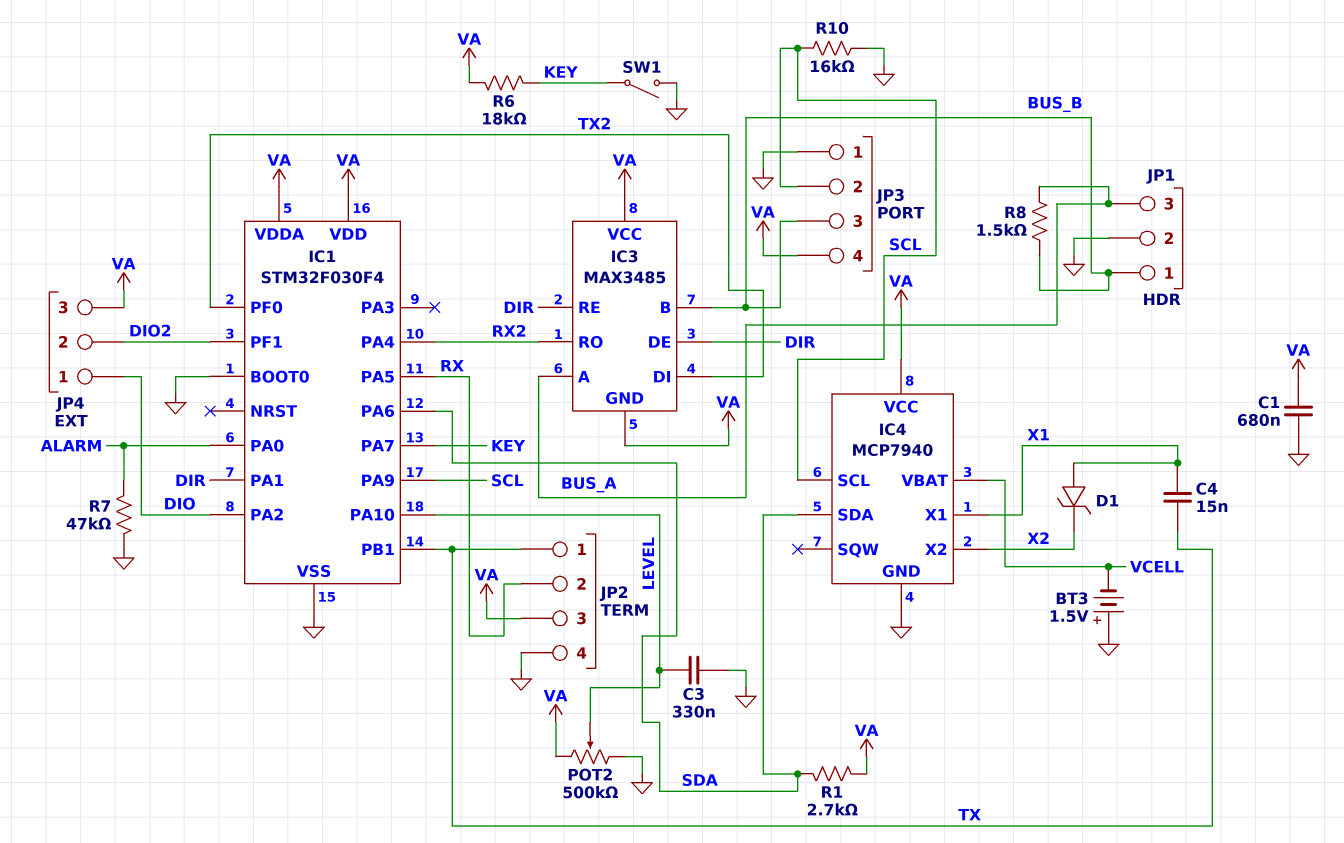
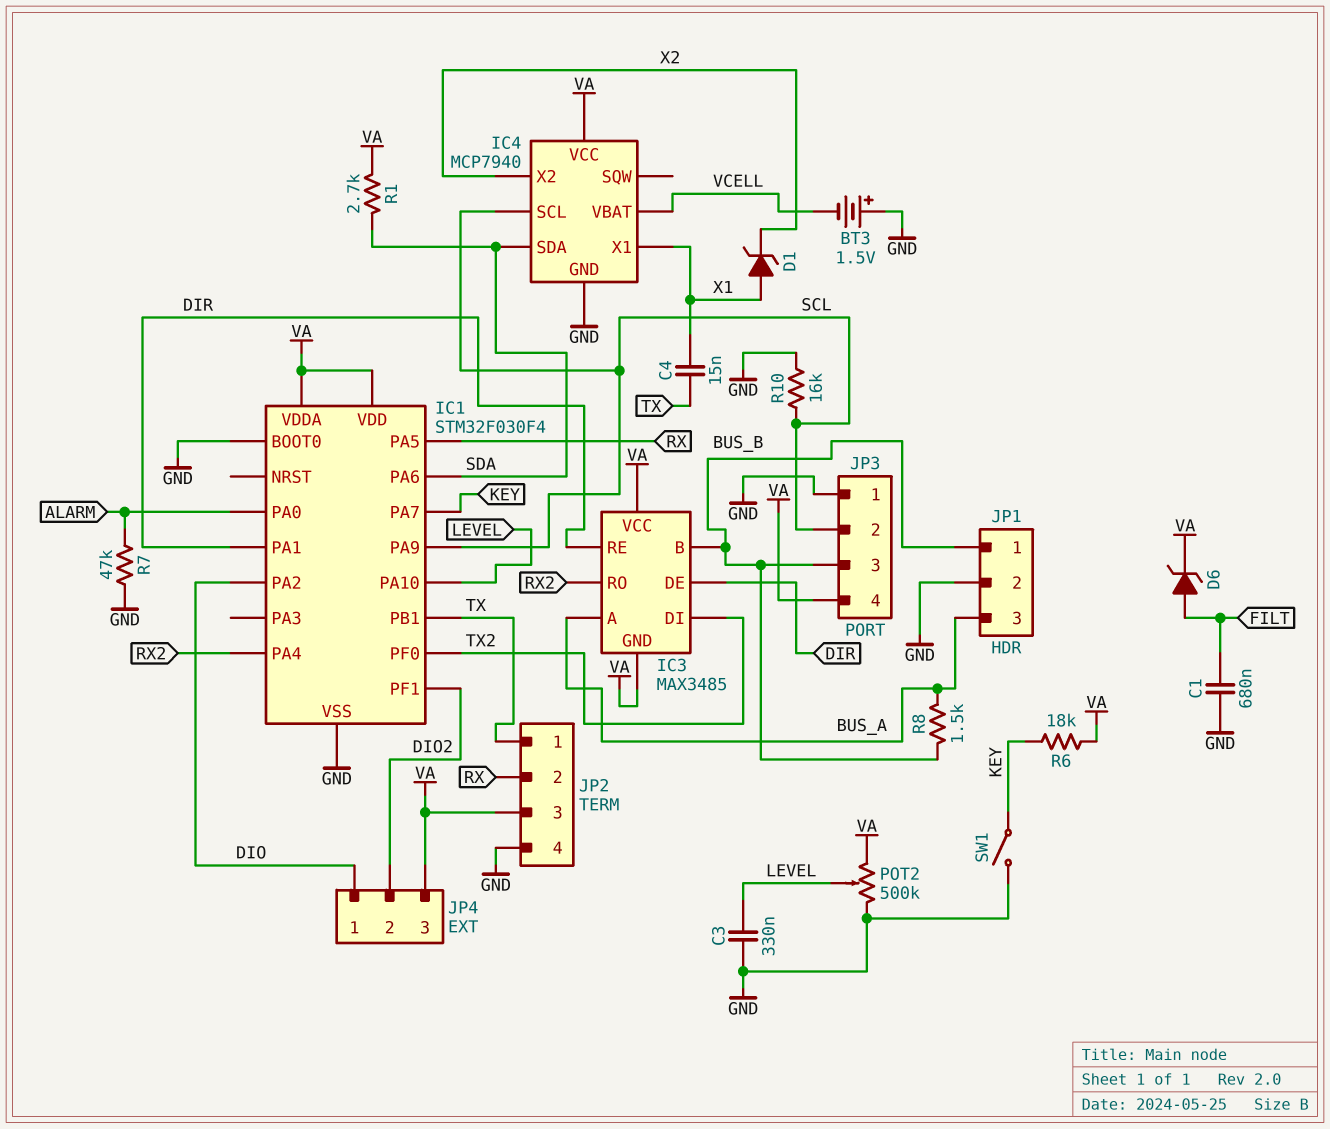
C1: 680nF (GND, VA) -> 680nF (FILT, GND)
D6: none -> zener (A FILT, K VA)

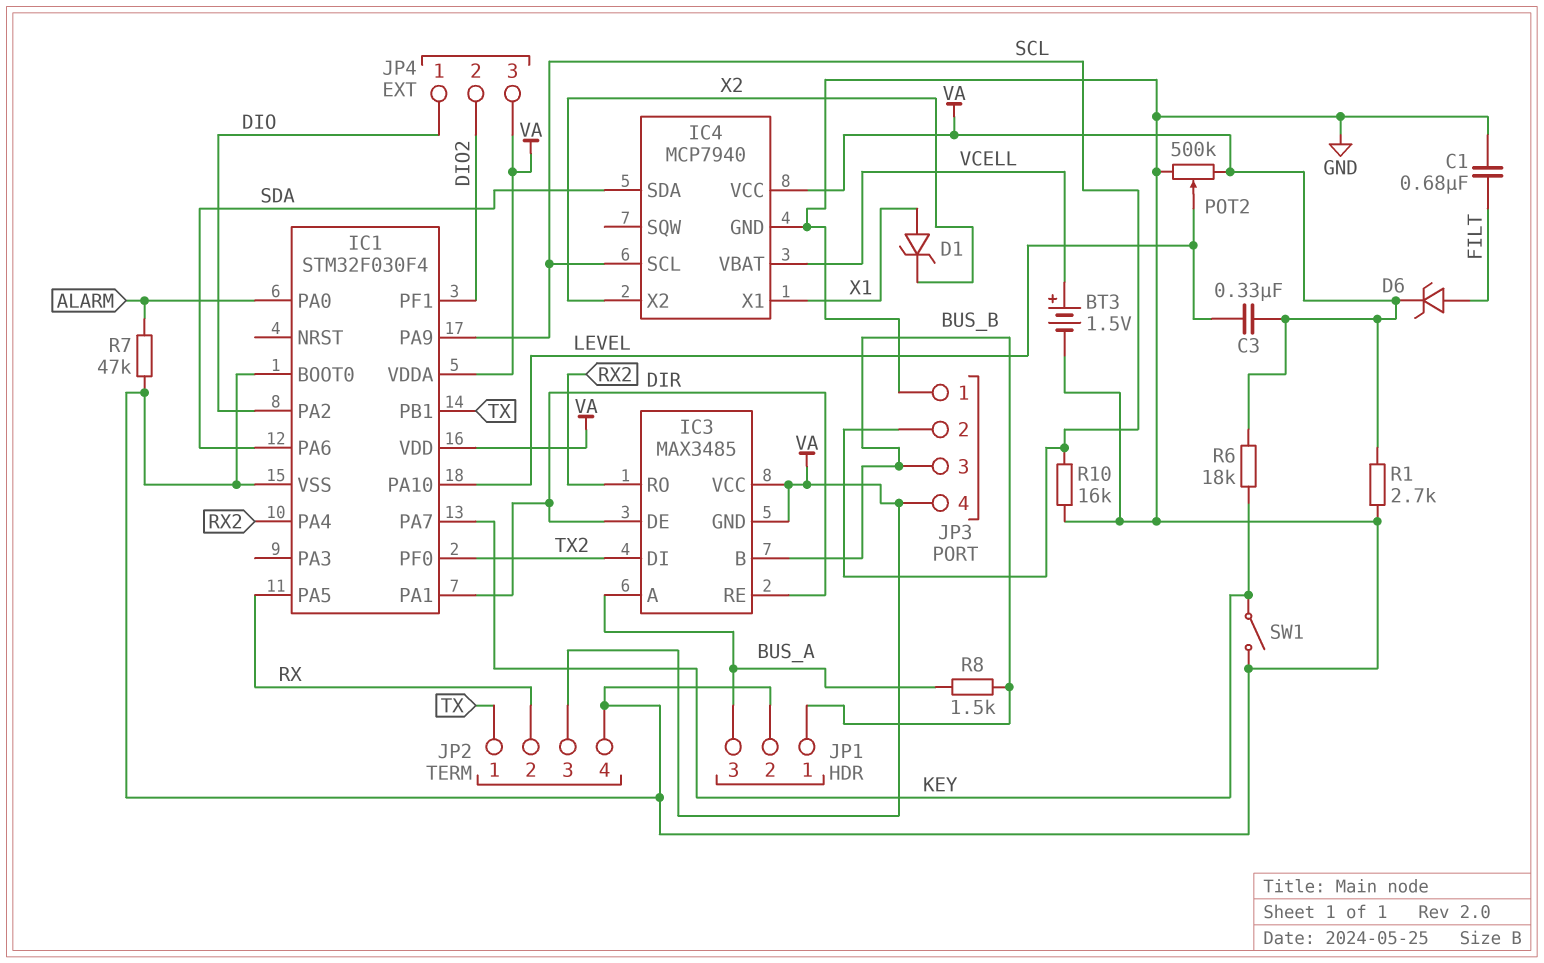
BT3: 1.5V (plus GND, minus VCELL) -> 1.5V (plus VCELL, minus GND)
C3: 330nF (GND, LEVEL) -> 330nF (LEVEL, VA)
C4: 15nF (TX, X1) -> none
R1: 2.7k (SDA, VA) -> 2.7k (GND, VA)

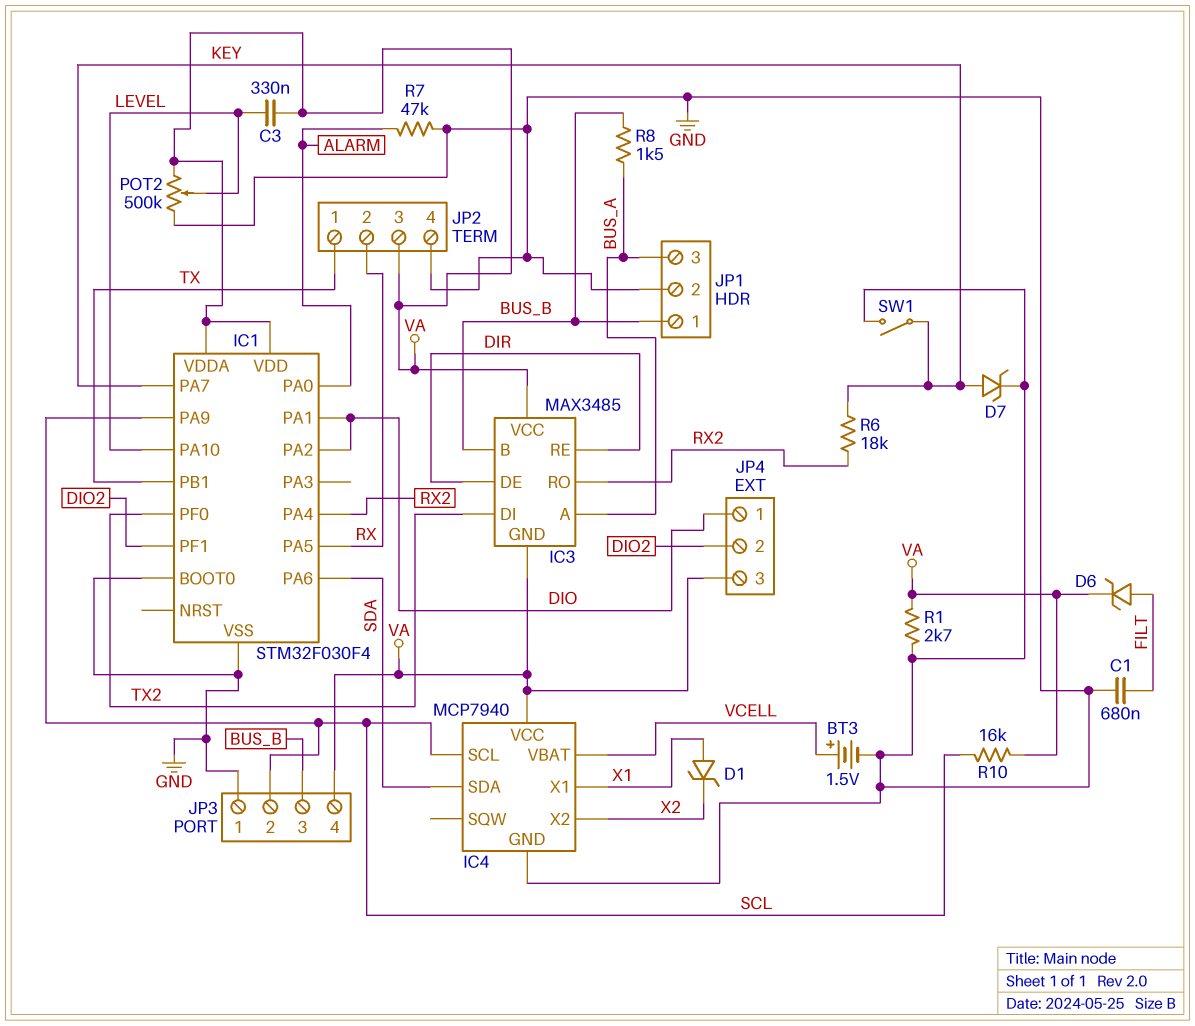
D7: none -> zener (A KEY, K GND)
IC1 pin PA1: DIR -> DIO
R6: 18k (KEY, VA) -> 18k (KEY, RX2)
R10: 16k (GND, SCL) -> 16k (SCL, VA)

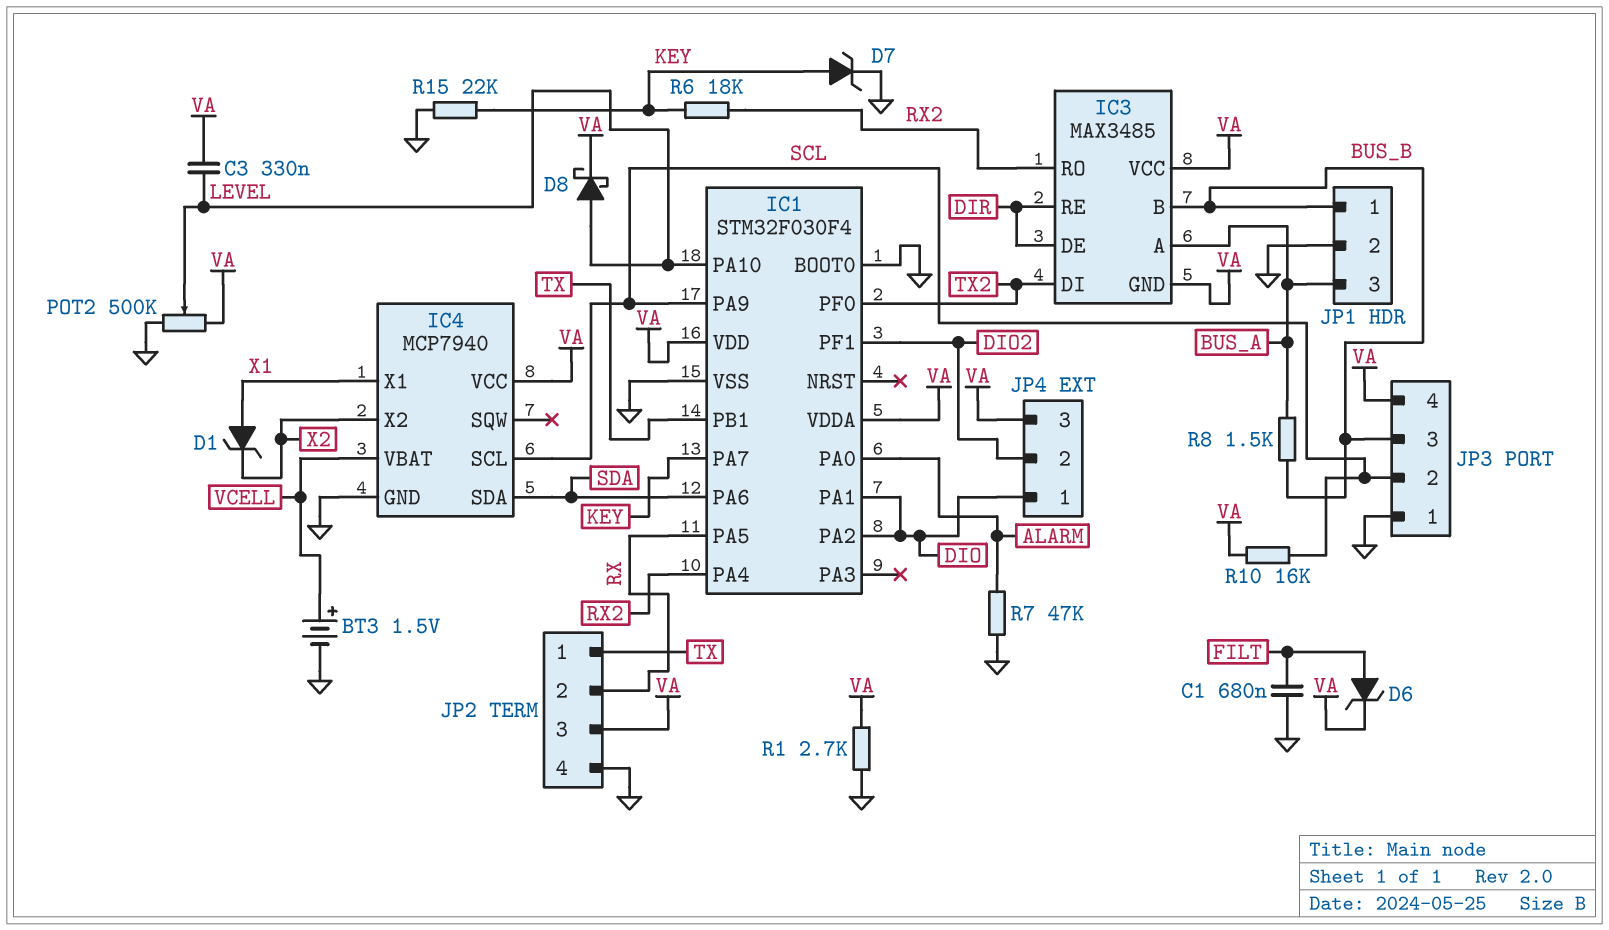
D8: none -> schottky (A LEVEL, K VA)
R15: none -> 22k (GND, KEY)
SW1: switch (GND, KEY) -> none

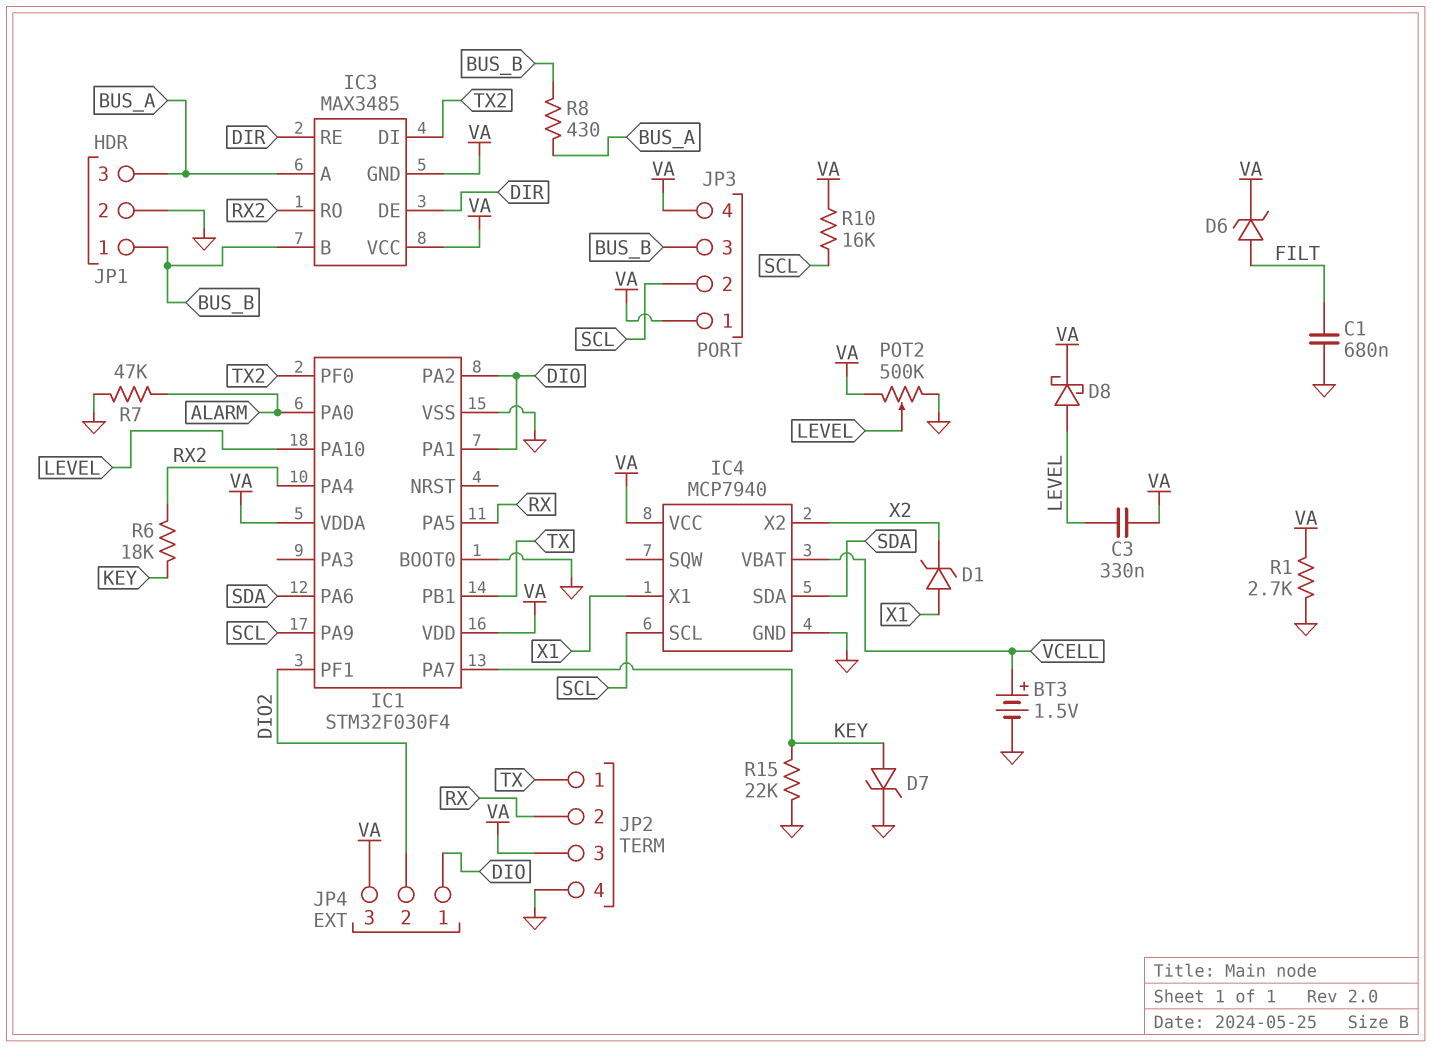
JP3 pin 1: GND -> VA
R8: 1.5k (BUS_A, BUS_B) -> 430 (BUS_A, BUS_B)

